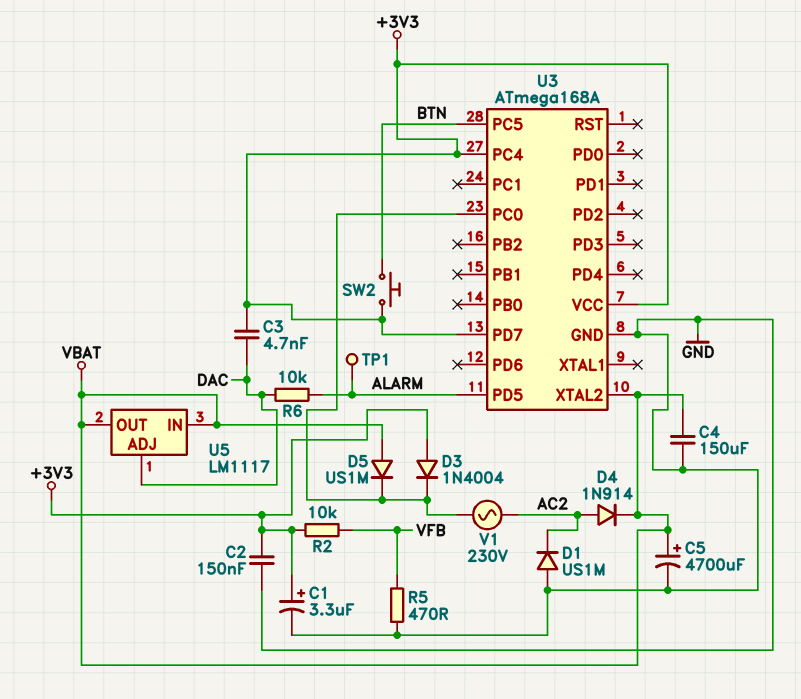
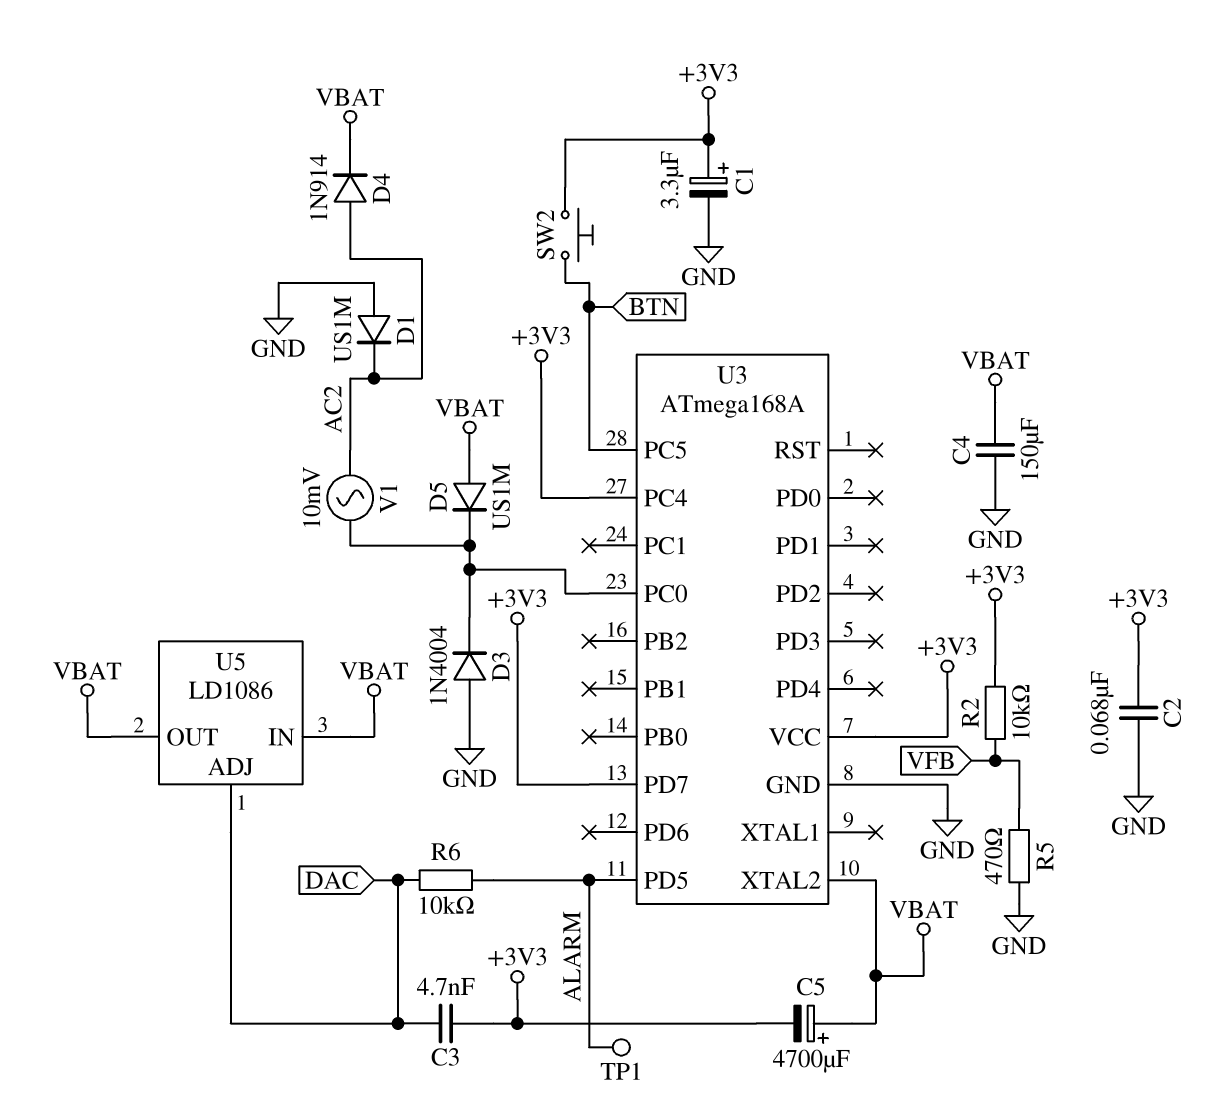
C2: 150nF (+3V3, GND) -> 68nF (+3V3, GND)
C5: 4700uF (plus VBAT, minus GND) -> 4700uF (plus VBAT, minus +3V3)
D3: diode 1N4004 (A +3V3, K U3/PC0) -> diode 1N4004 (A GND, K U3/PC0)
U5: LM1117 -> LD1086
V1: AC 230V (AC2, U3/PC0) -> AC 10mV (AC2, U3/PC0)

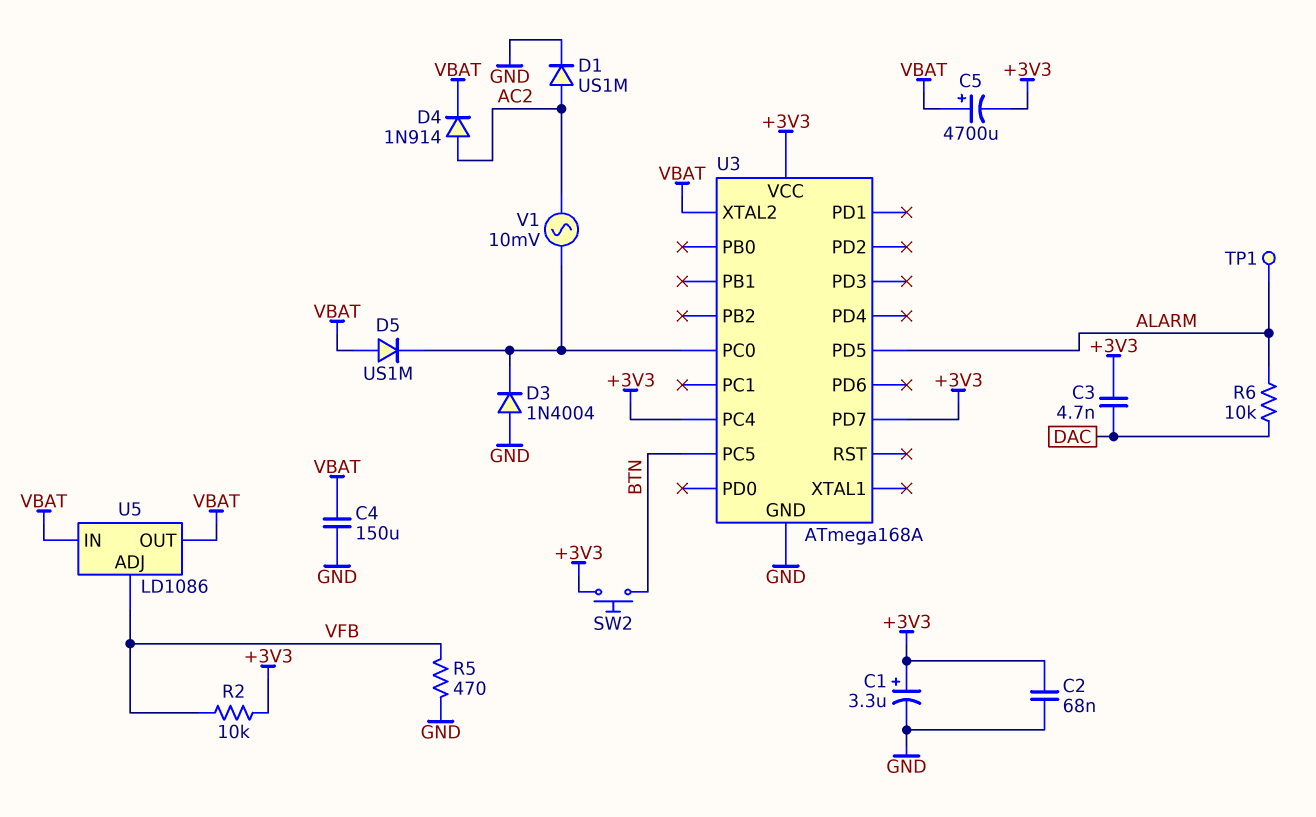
D1: diode US1M (A GND, K AC2) -> diode US1M (A AC2, K GND)
U5 pin ADJ: DAC -> VFB

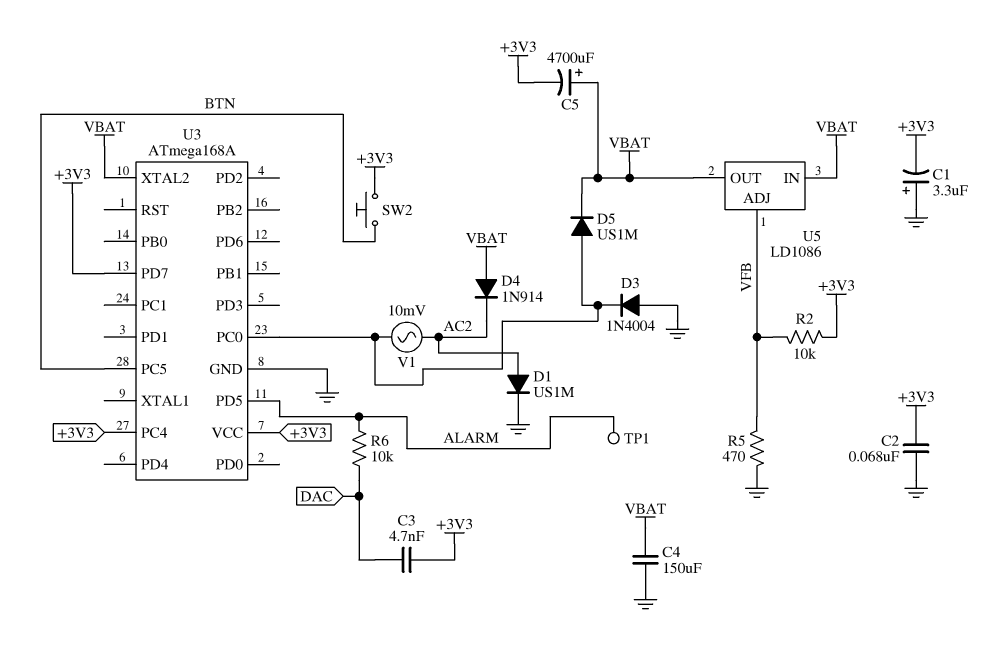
C1: 3.3uF (plus +3V3, minus GND) -> 3.3uF (plus GND, minus +3V3)
D4: diode 1N914 (A AC2, K VBAT) -> diode 1N914 (A VBAT, K AC2)
D5: diode US1M (A VBAT, K U3/PC0) -> diode US1M (A U3/PC0, K VBAT)

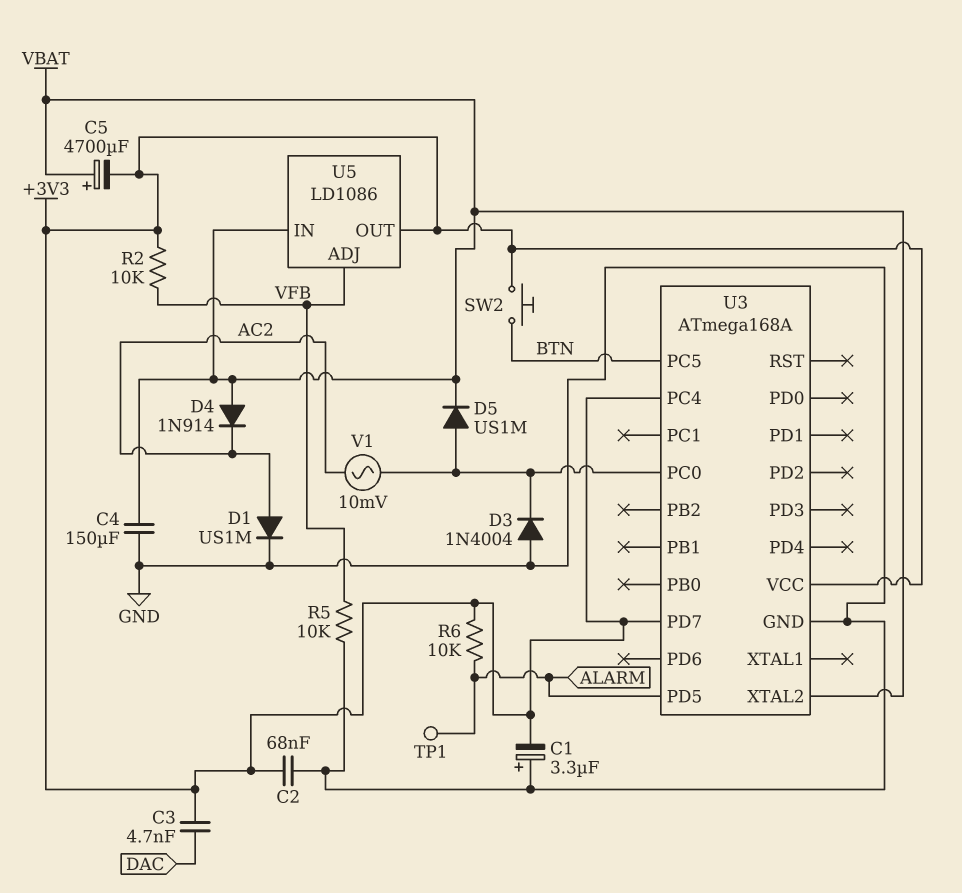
R5: 470 (GND, VFB) -> 10k (GND, VFB)
R6: 10k (ALARM, DAC) -> 10k (+3V3, ALARM)
U5 pin OUT: VBAT -> +3V3

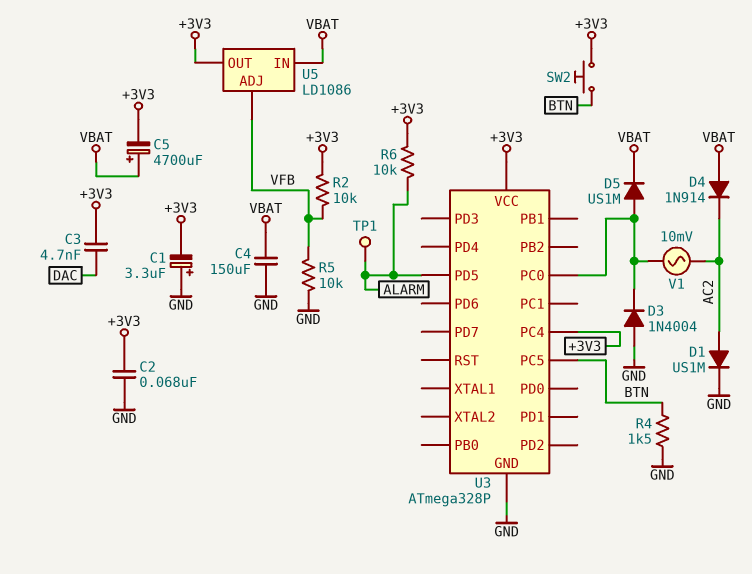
R4: none -> 1.5k (BTN, GND)
U3: ATmega168A -> ATmega328P
U3 pin PD7: +3V3 -> none
U3 pin XTAL2: VBAT -> none

